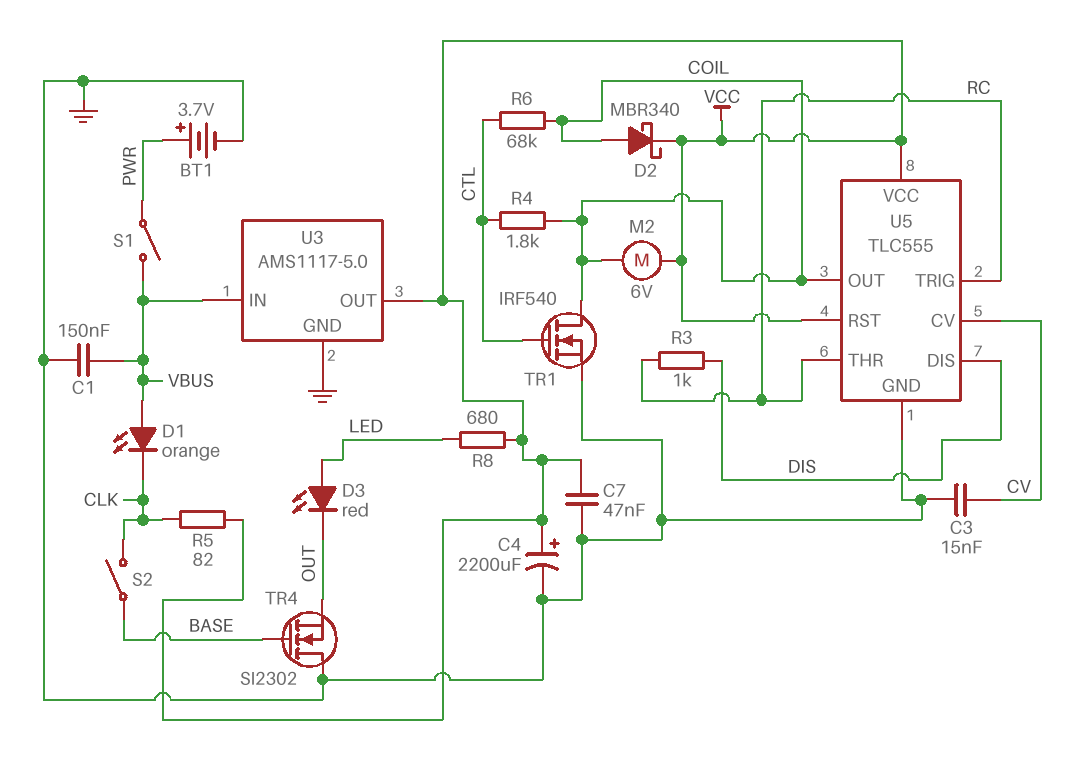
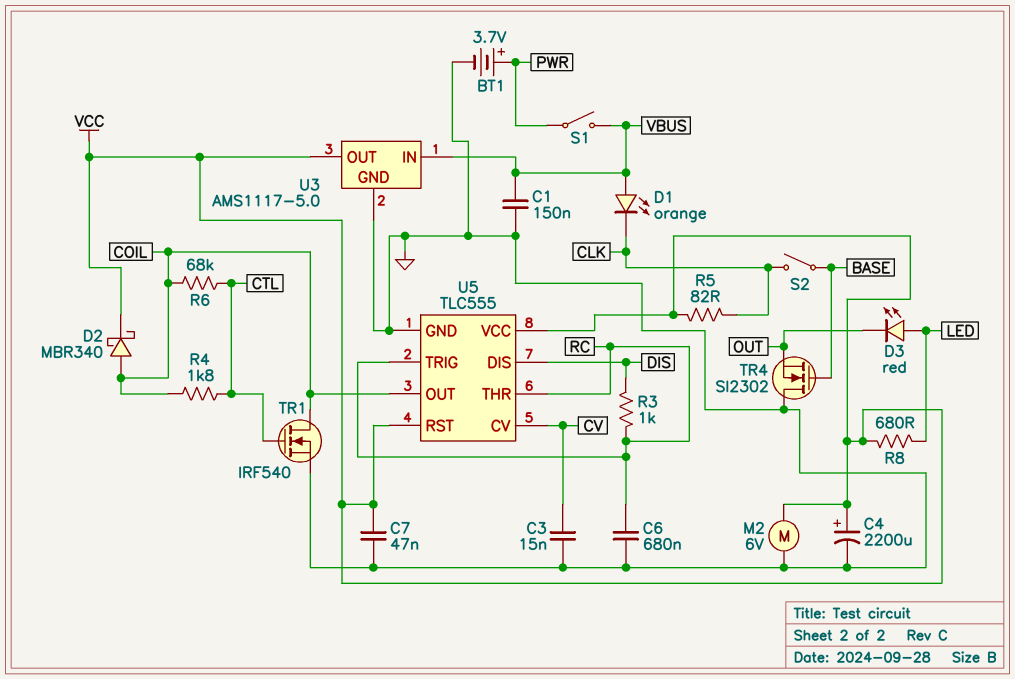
C6: none -> 680nF (GND, RC)
M2: motor 6V (COIL, VCC) -> motor 6V (GND, VCC)

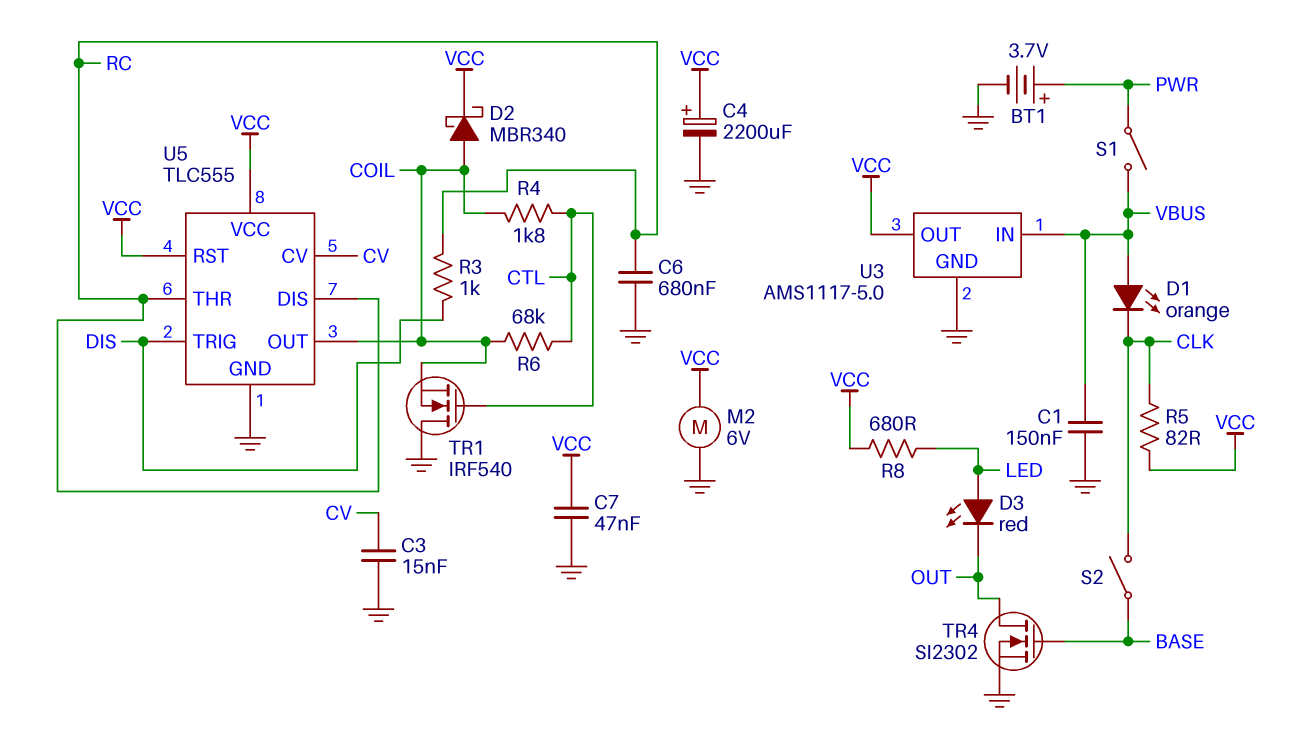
TR1: NMOS IRF540 (G CTL, D COIL, S GND) -> NMOS IRF540 (G CTL, D GND, S COIL)
TR4: NMOS SI2302 (G BASE, D GND, S OUT) -> NMOS SI2302 (G BASE, D OUT, S GND)
U5 pin DIS: DIS -> RC
U5 pin TRIG: RC -> DIS

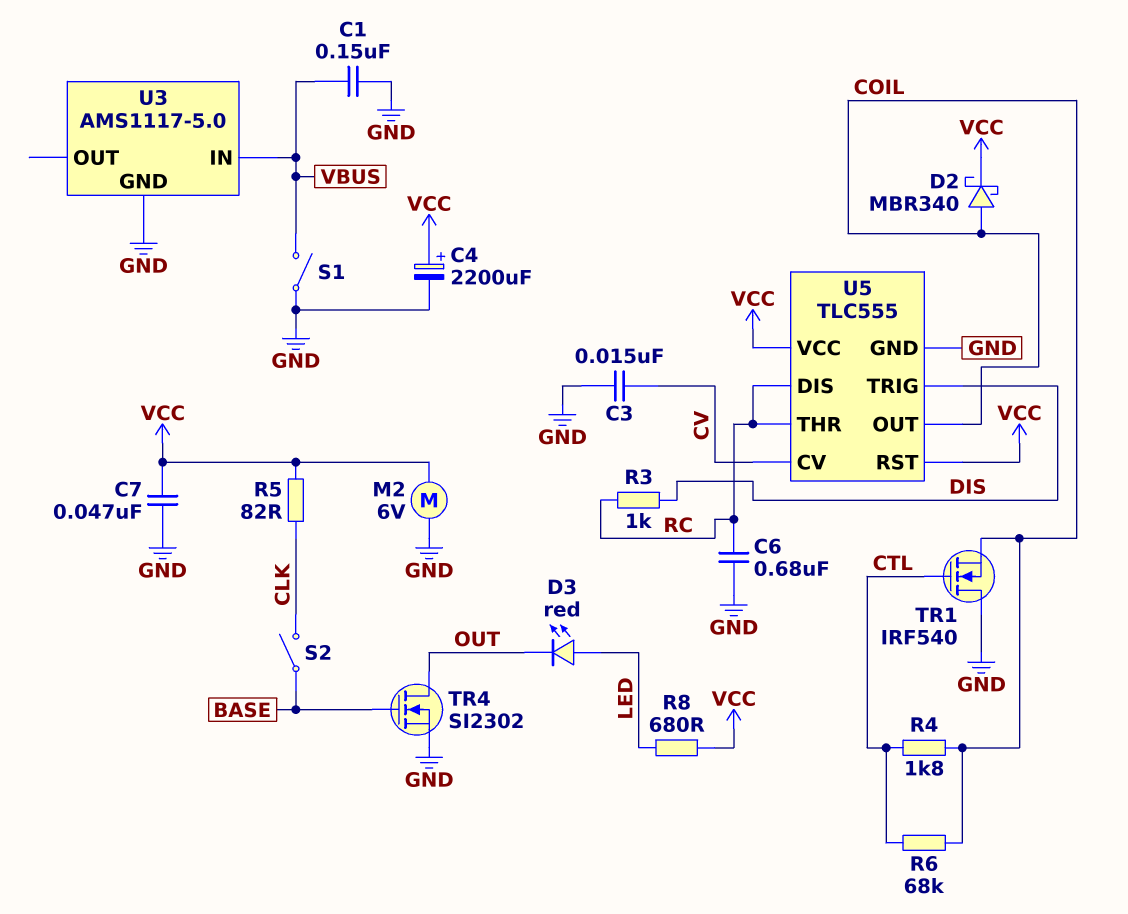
BT1: 3.7V (plus PWR, minus GND) -> none
D1: LED orange (A VBUS, K CLK) -> none
S1: switch (PWR, VBUS) -> switch (GND, VBUS)
U3 pin OUT: VCC -> none

